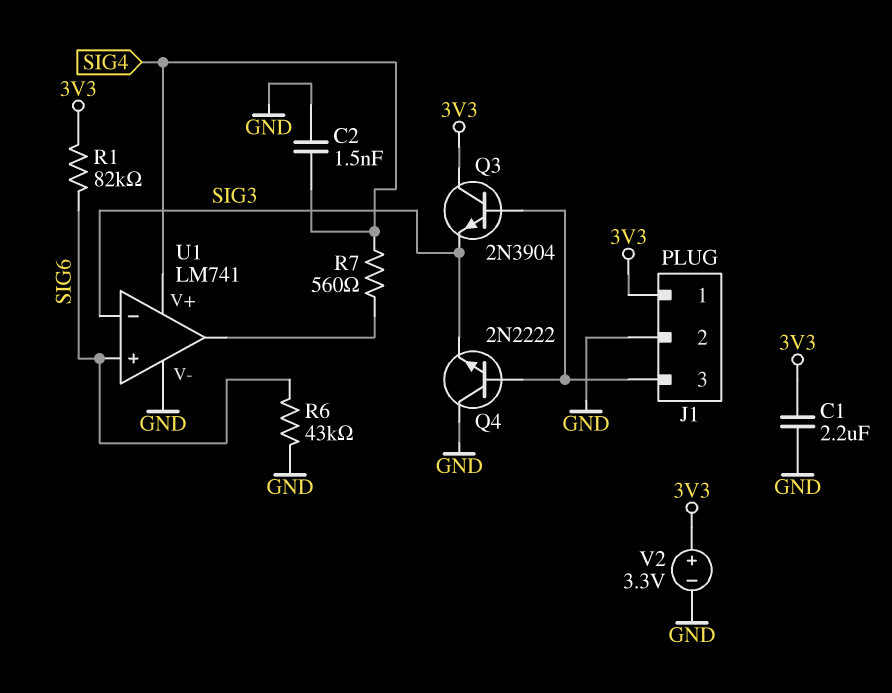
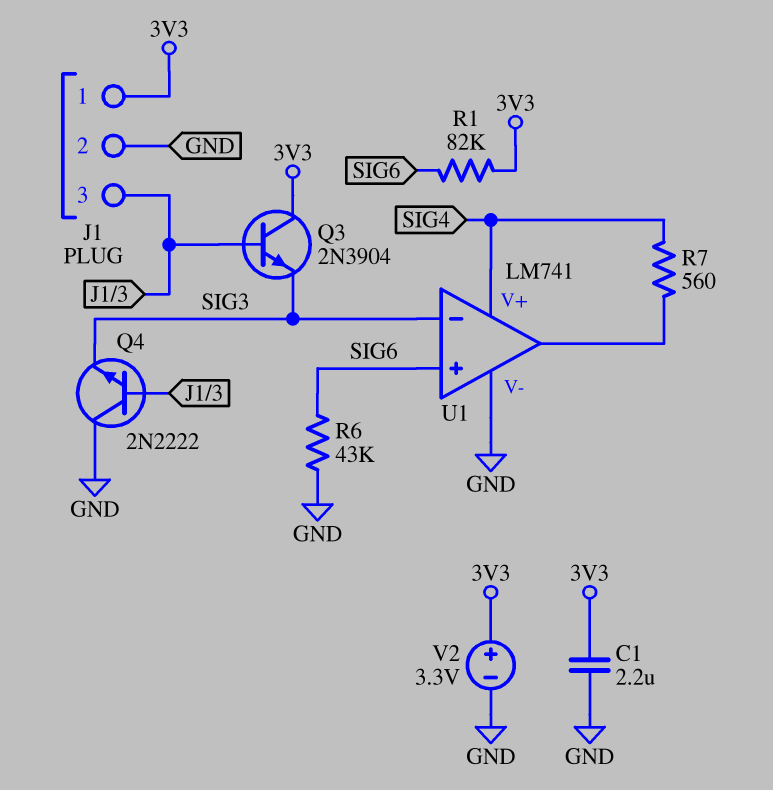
C2: 1.5nF (GND, SIG4) -> none

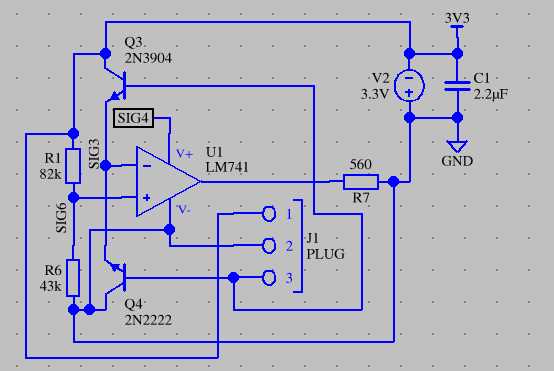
R7: 560 (SIG4, U1/out) -> 560 (GND, U1/out)
V2: 3.3V (plus 3V3, minus GND) -> 3.3V (plus GND, minus 3V3)

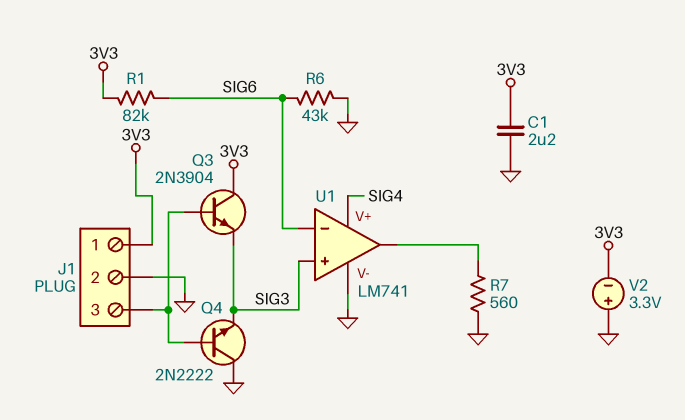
U1 pin in+: SIG6 -> SIG3
U1 pin in-: SIG3 -> SIG6

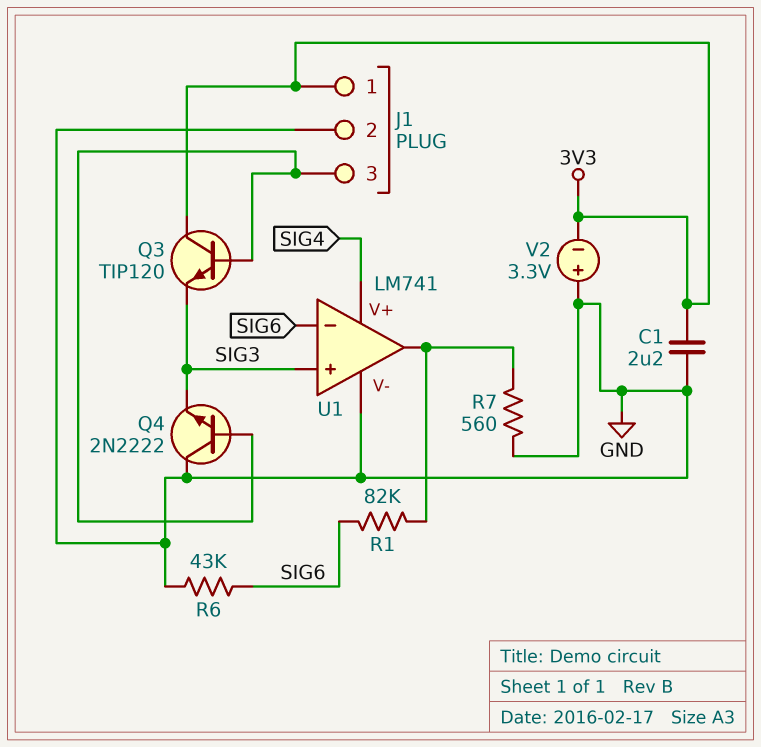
Q3: NPN 2N3904 (B J1/3, C 3V3, E SIG3) -> NPN TIP120 (B J1/3, C 3V3, E SIG3)
R1: 82k (3V3, SIG6) -> 82k (SIG6, U1/out)

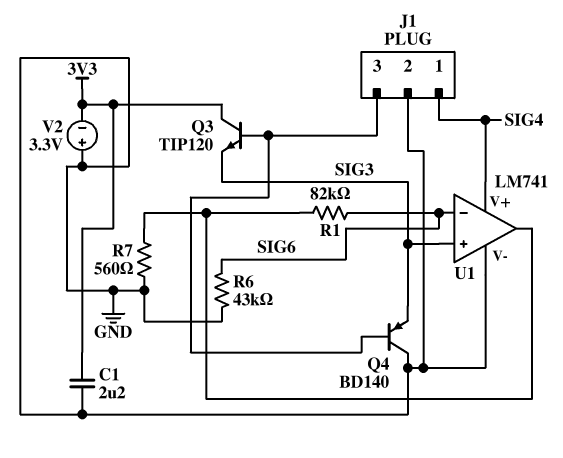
J1 pin 1: 3V3 -> SIG4
Q4: NPN 2N2222 (B J1/3, C GND, E SIG3) -> PNP BD140 (B J1/3, C GND, E SIG3)

